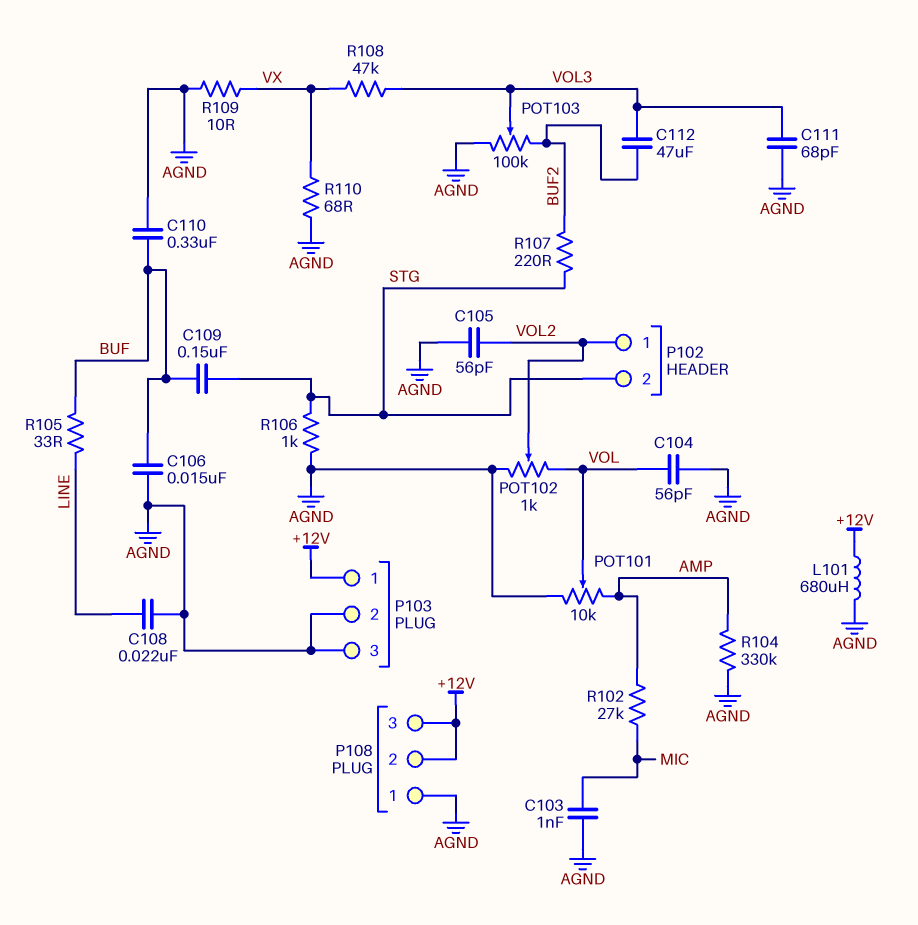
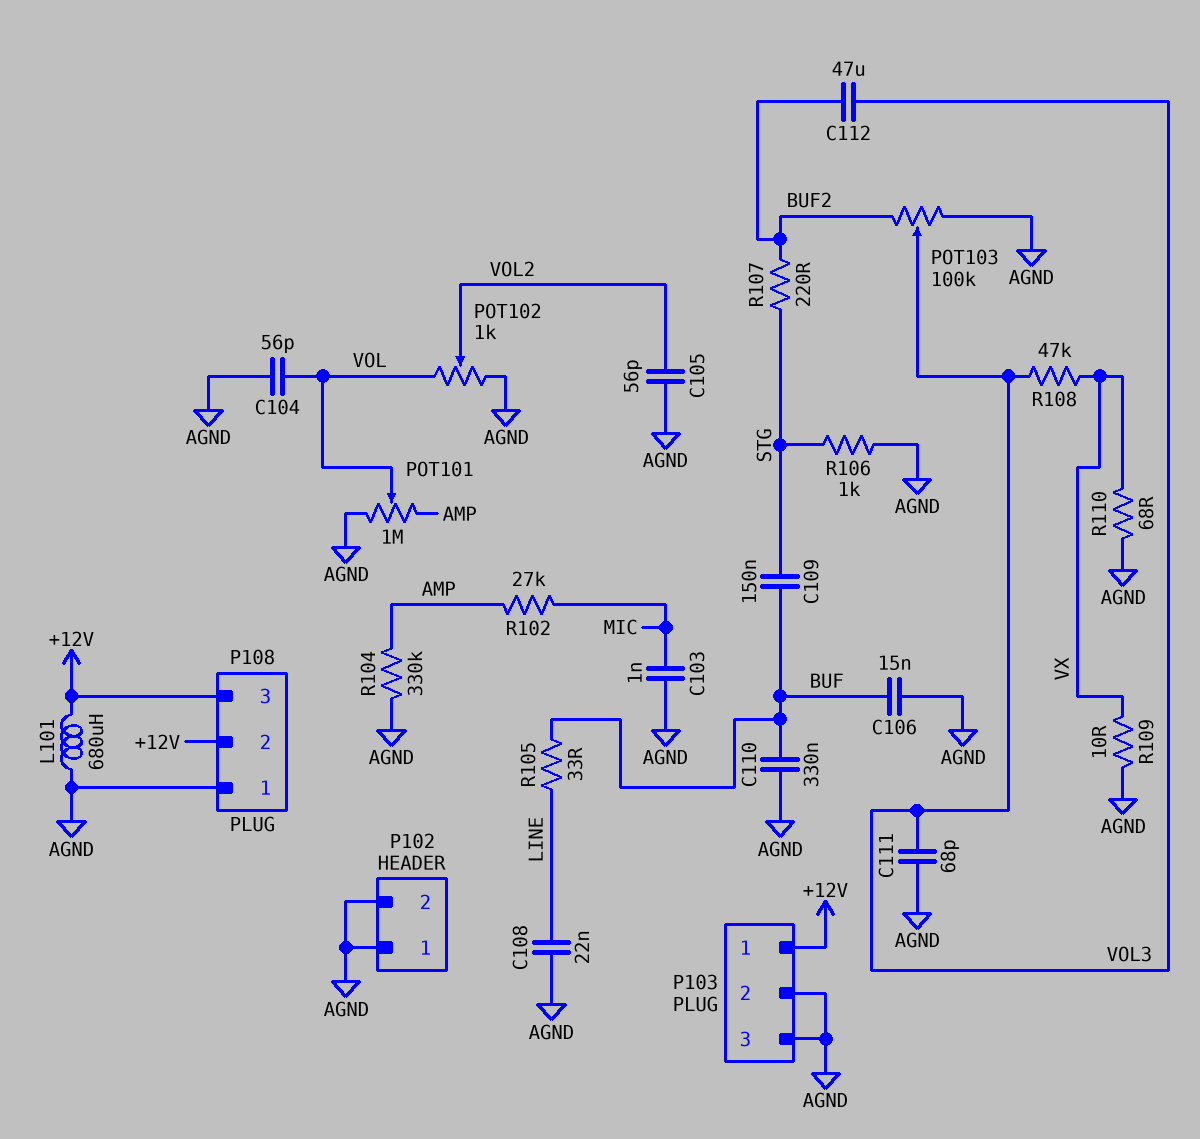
P102 pin 1: VOL2 -> AGND
P102 pin 2: STG -> AGND
POT101: 10k (AGND, AMP, wiper VOL) -> 1M (AGND, AMP, wiper VOL)

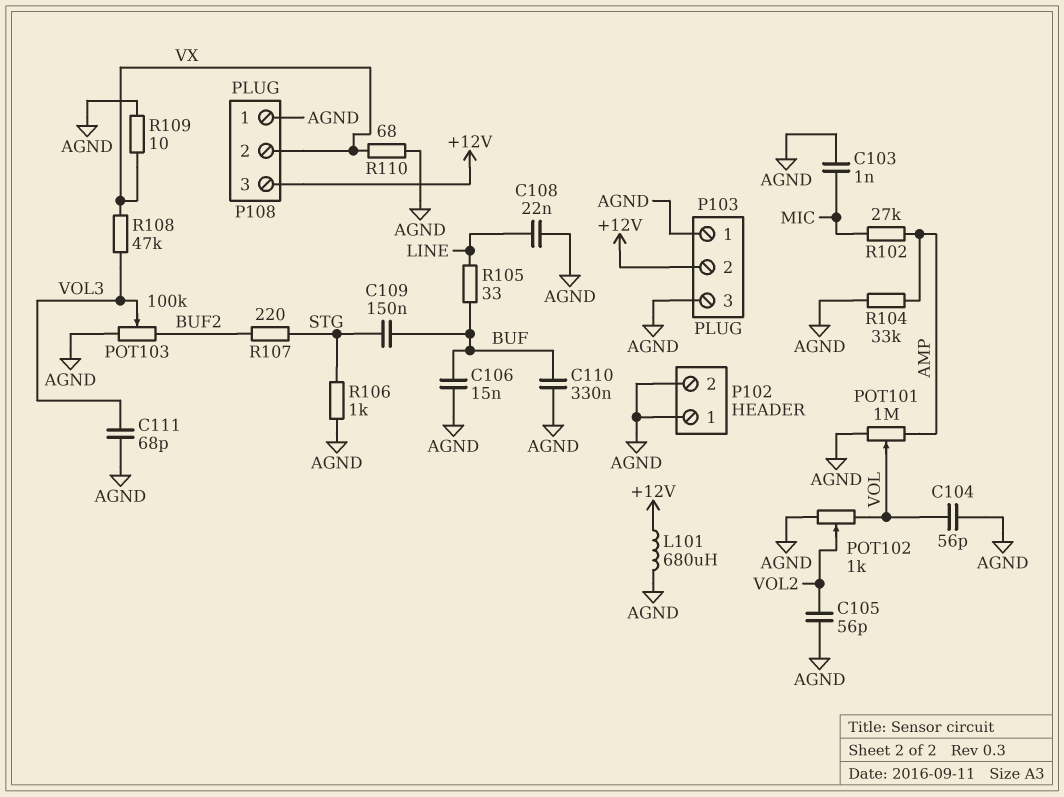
C112: 47uF (BUF2, VOL3) -> none
P103 pin 1: +12V -> AGND
P103 pin 2: AGND -> +12V
P108 pin 2: +12V -> VX
R104: 330k (AGND, AMP) -> 33k (AGND, AMP)

